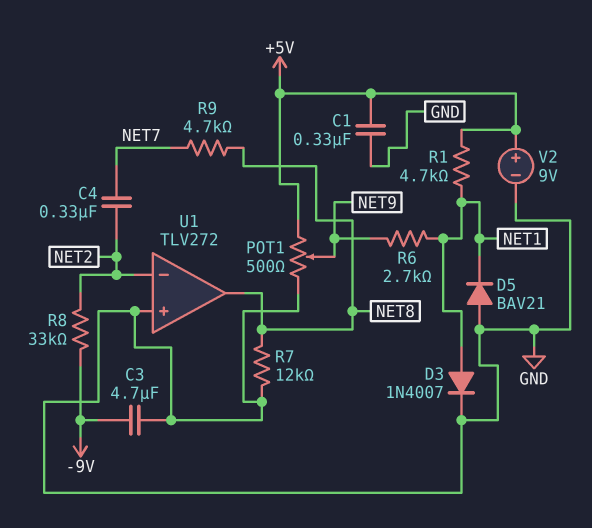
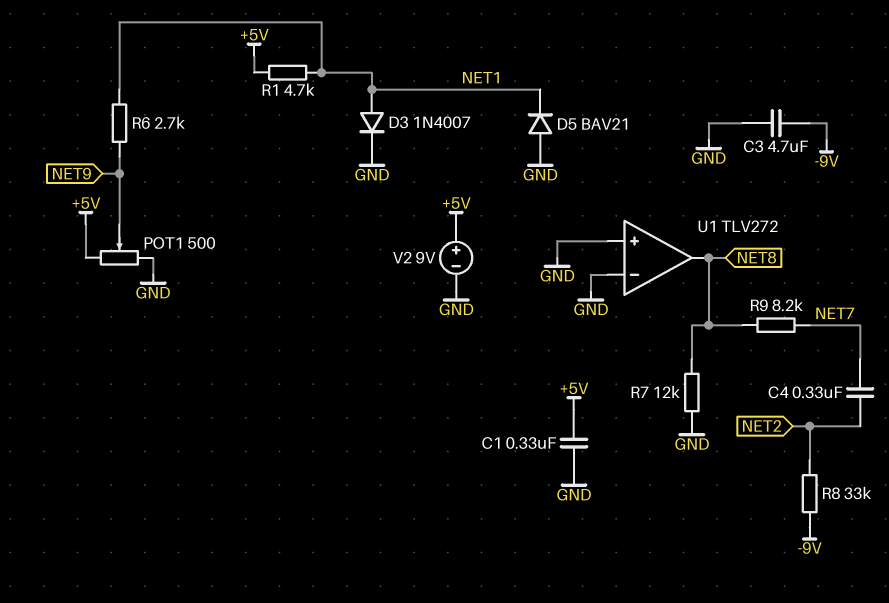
R9: 4.7k (NET7, NET8) -> 8.2k (NET7, NET8)
U1 pin in-: NET2 -> GND

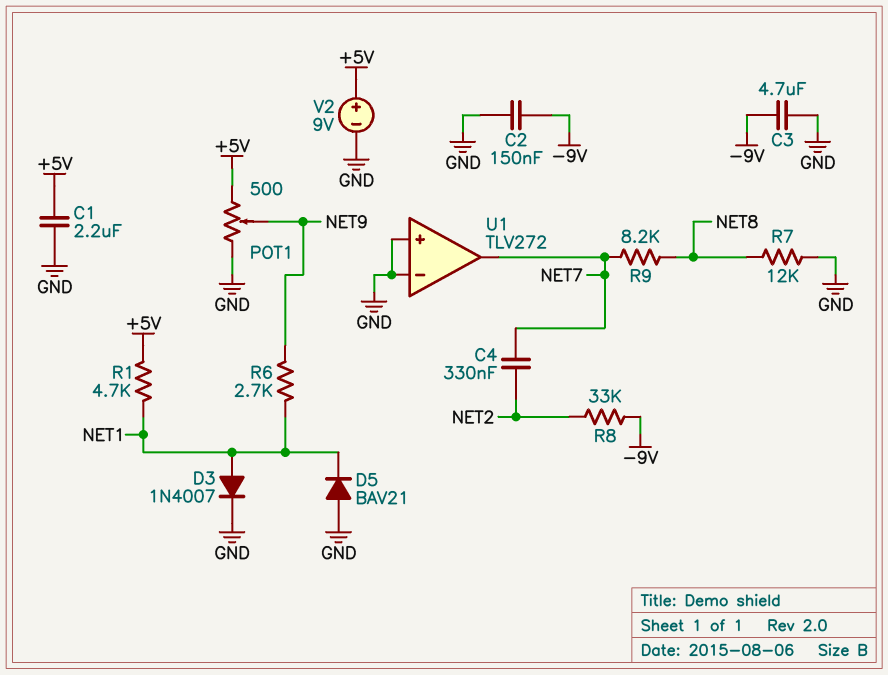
C1: 330nF (+5V, GND) -> 2.2uF (+5V, GND)
C2: none -> 150nF (-9V, GND)
U1 pin out: NET8 -> NET7

